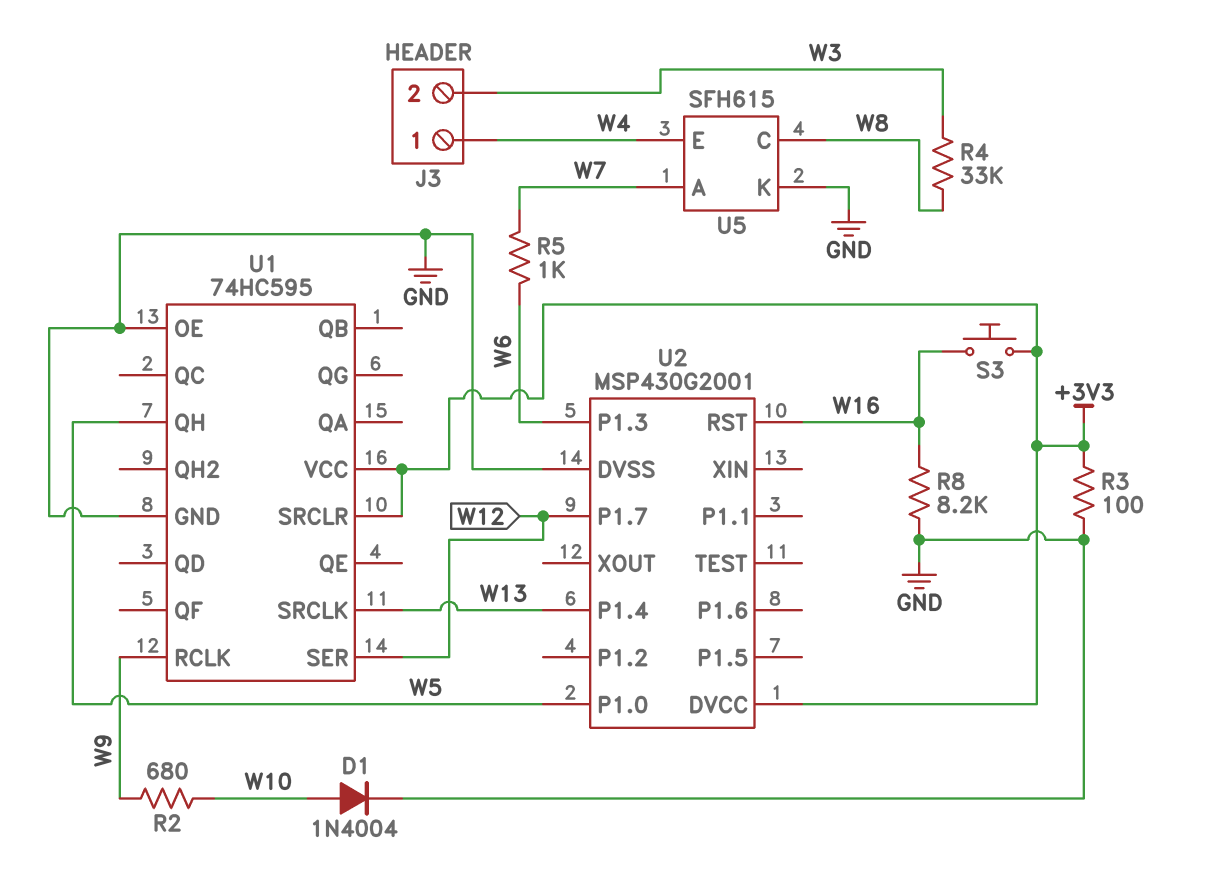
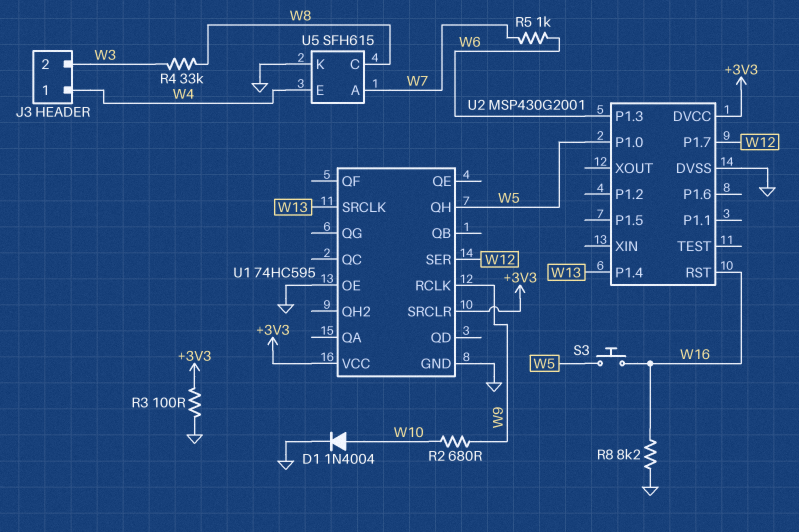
S3: button (+3V3, W16) -> button (W5, W16)

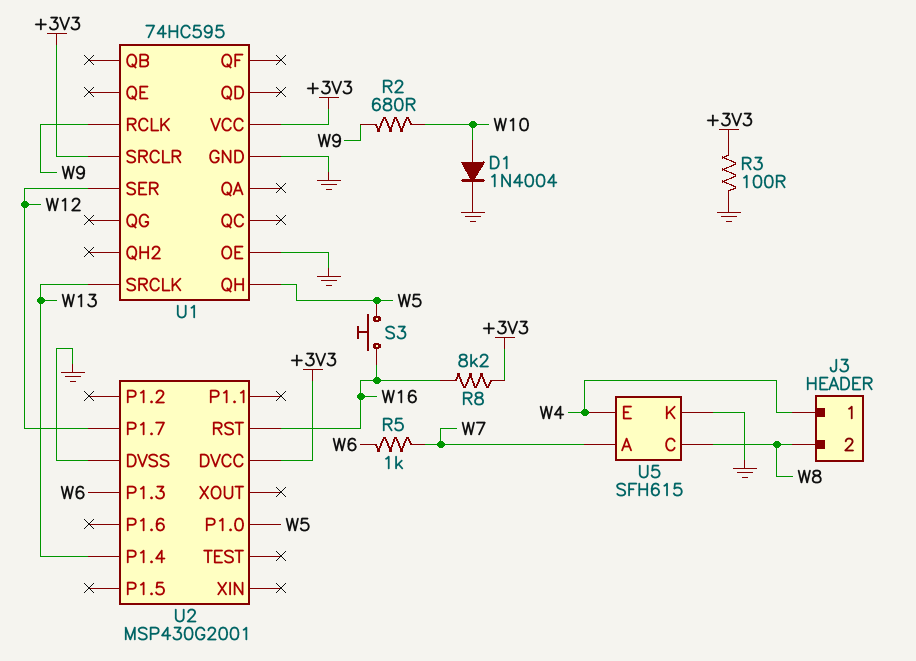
J3 pin 2: W3 -> W8
R4: 33k (W3, W8) -> none
R8: 8.2k (GND, W16) -> 8.2k (+3V3, W16)

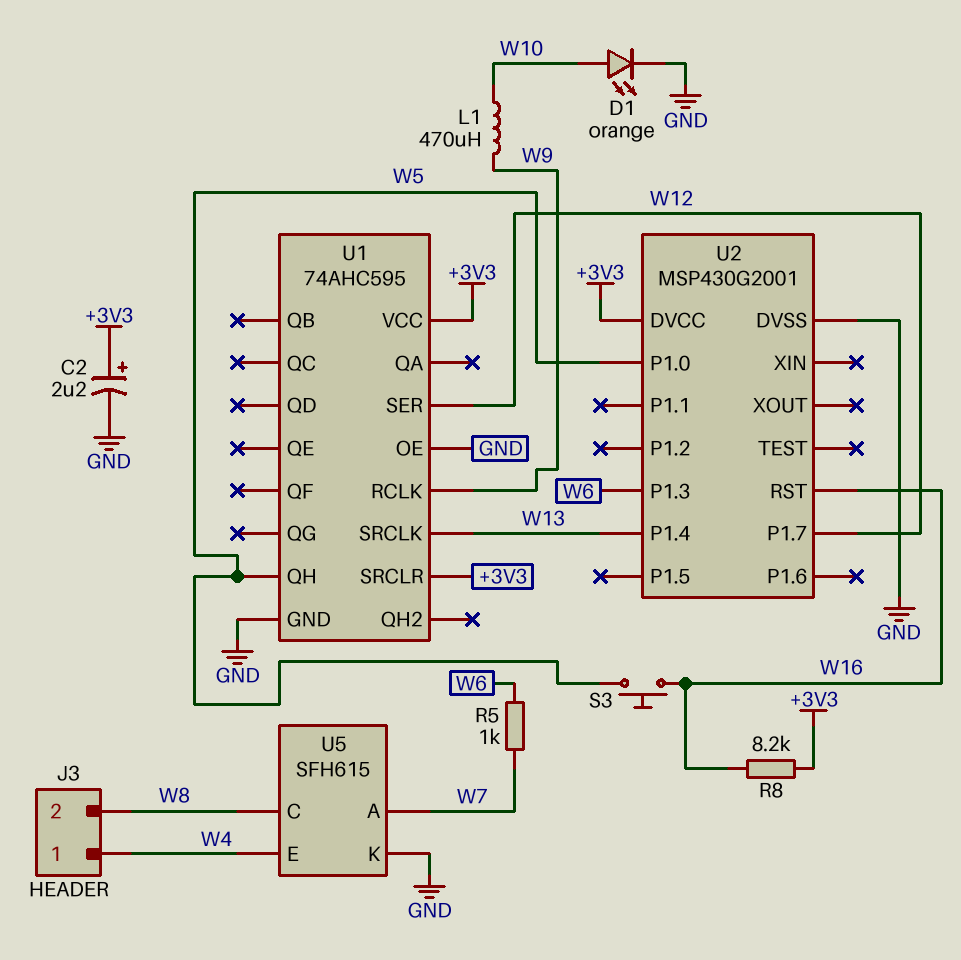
C2: none -> 2.2uF (plus +3V3, minus GND)
D1: diode 1N4004 (A W10, K GND) -> LED orange (A W10, K GND)
L1: none -> 470uH (W9, W10)
R2: 680 (W9, W10) -> none
R3: 100 (+3V3, GND) -> none
U1: 74HC595 -> 74AHC595

